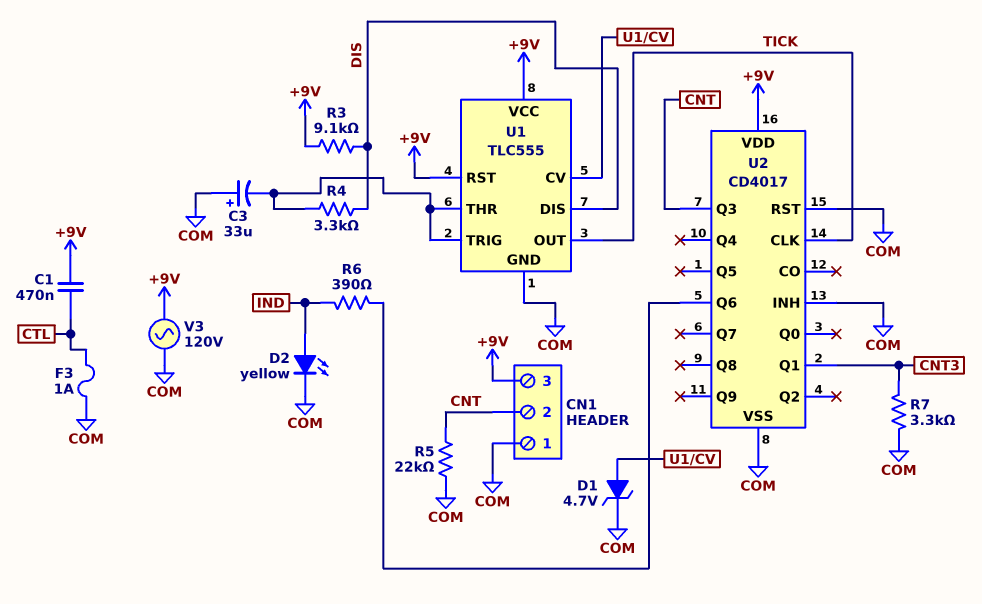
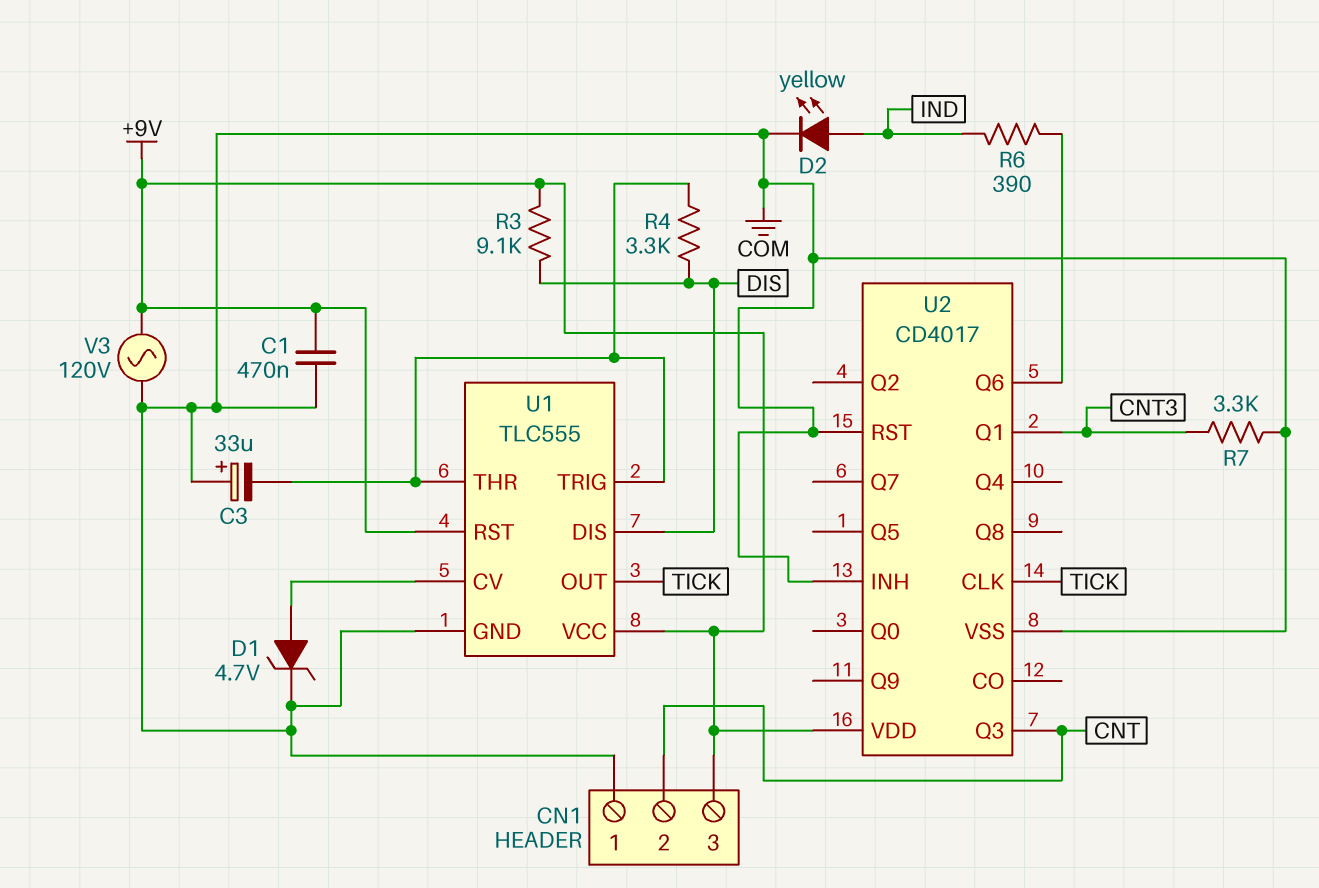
C1: 470nF (+9V, CTL) -> 470nF (+9V, COM)
F3: 1A (COM, CTL) -> none
R5: 22k (CNT, COM) -> none

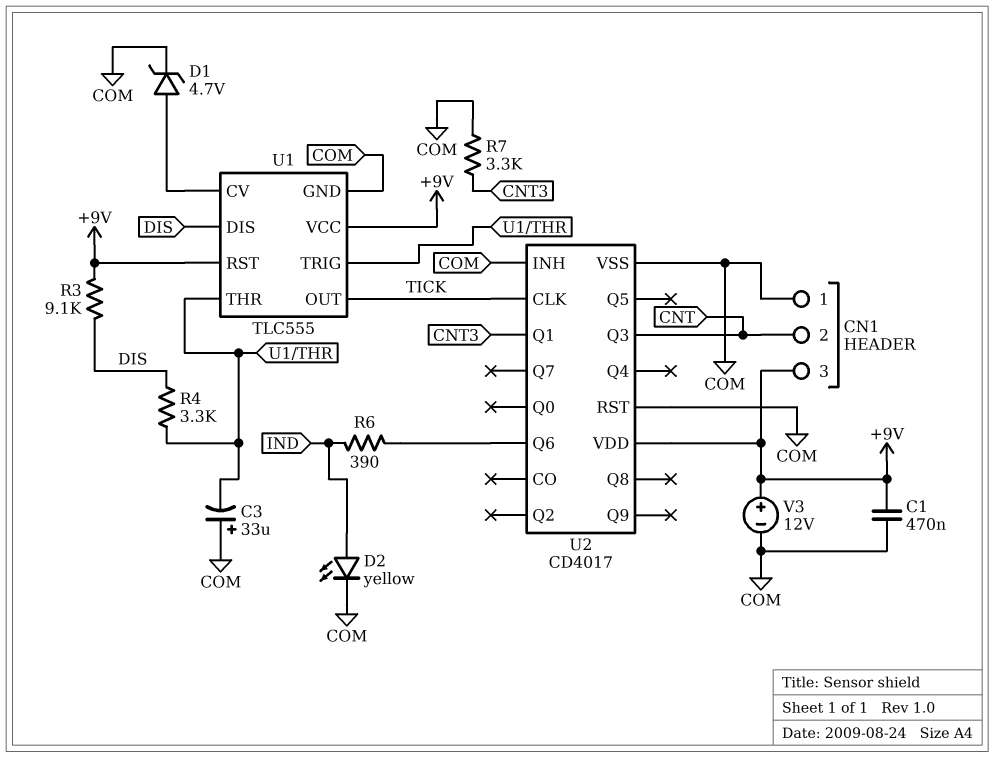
V3: AC 120V (+9V, COM) -> 12V (plus +9V, minus COM)

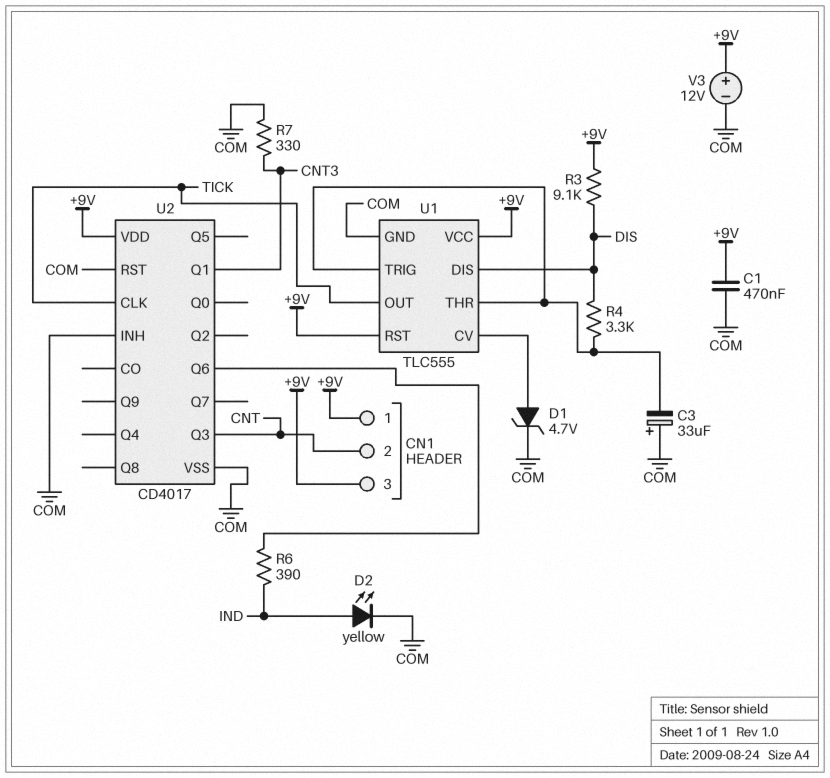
CN1 pin 1: COM -> +9V
R7: 3.3k (CNT3, COM) -> 330 (CNT3, COM)

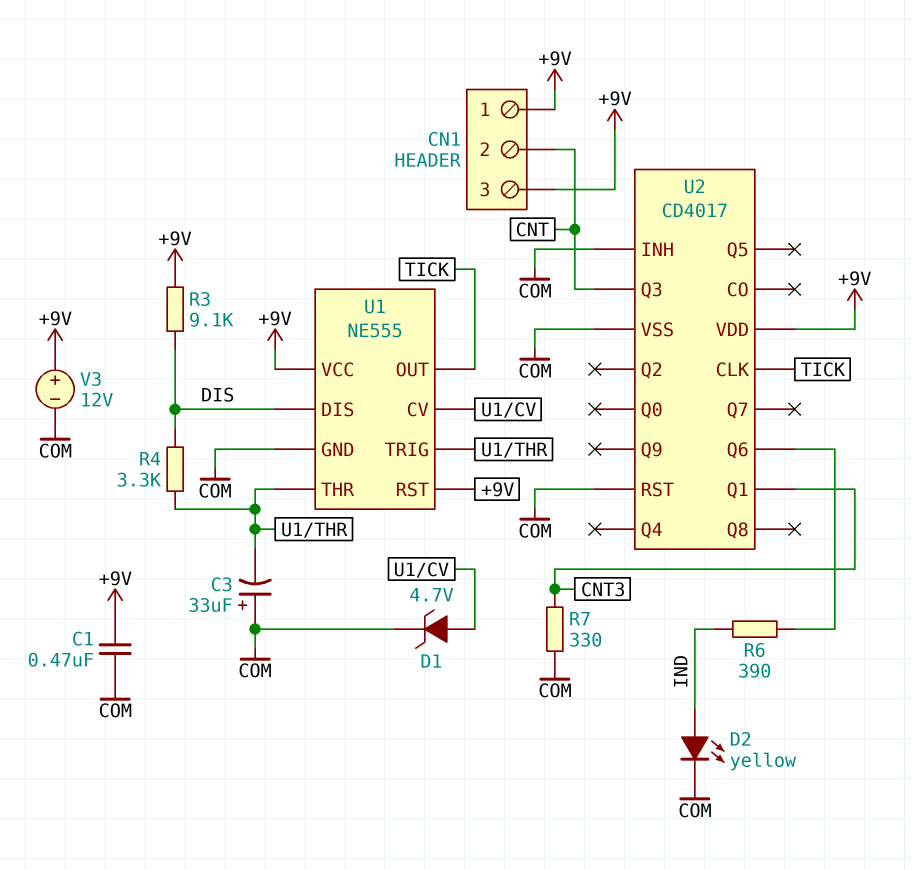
U1: TLC555 -> NE555

